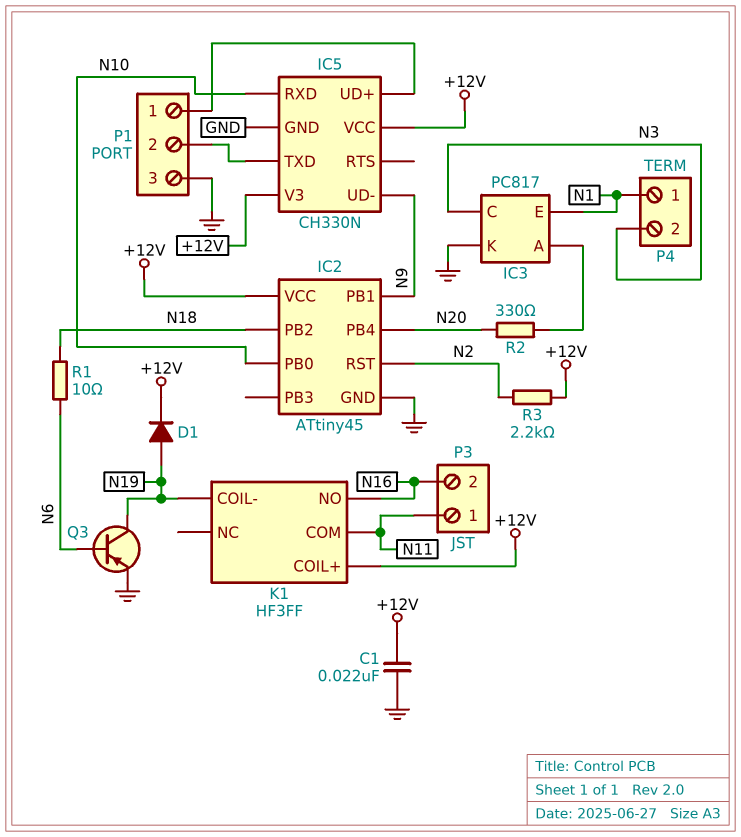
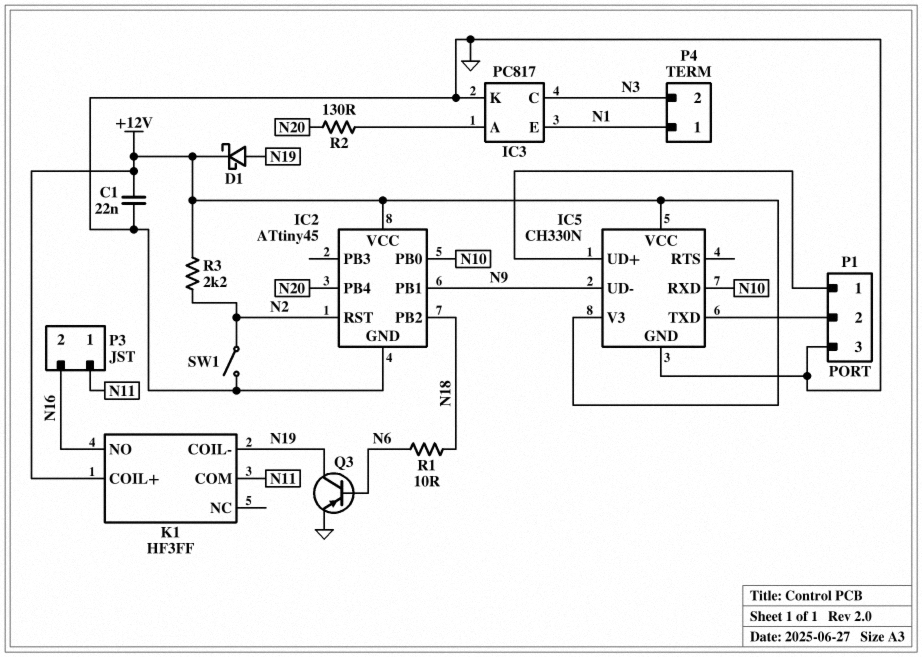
D1: diode (A N19, K +12V) -> schottky (A N19, K +12V)
R2: 330 (IC3/A, N20) -> 130 (IC3/A, N20)
SW1: none -> switch (GND, N2)

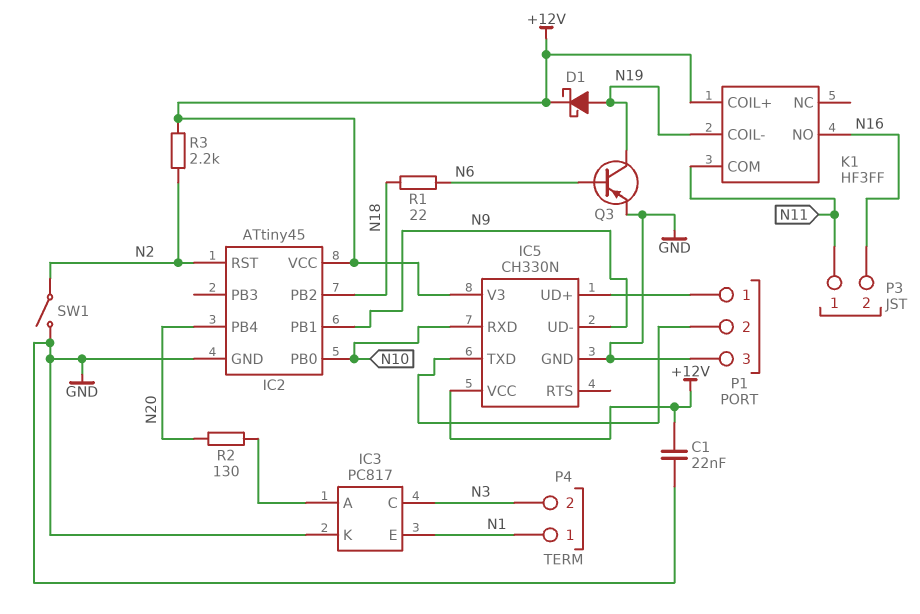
R1: 10 (N6, N18) -> 22 (N6, N18)

